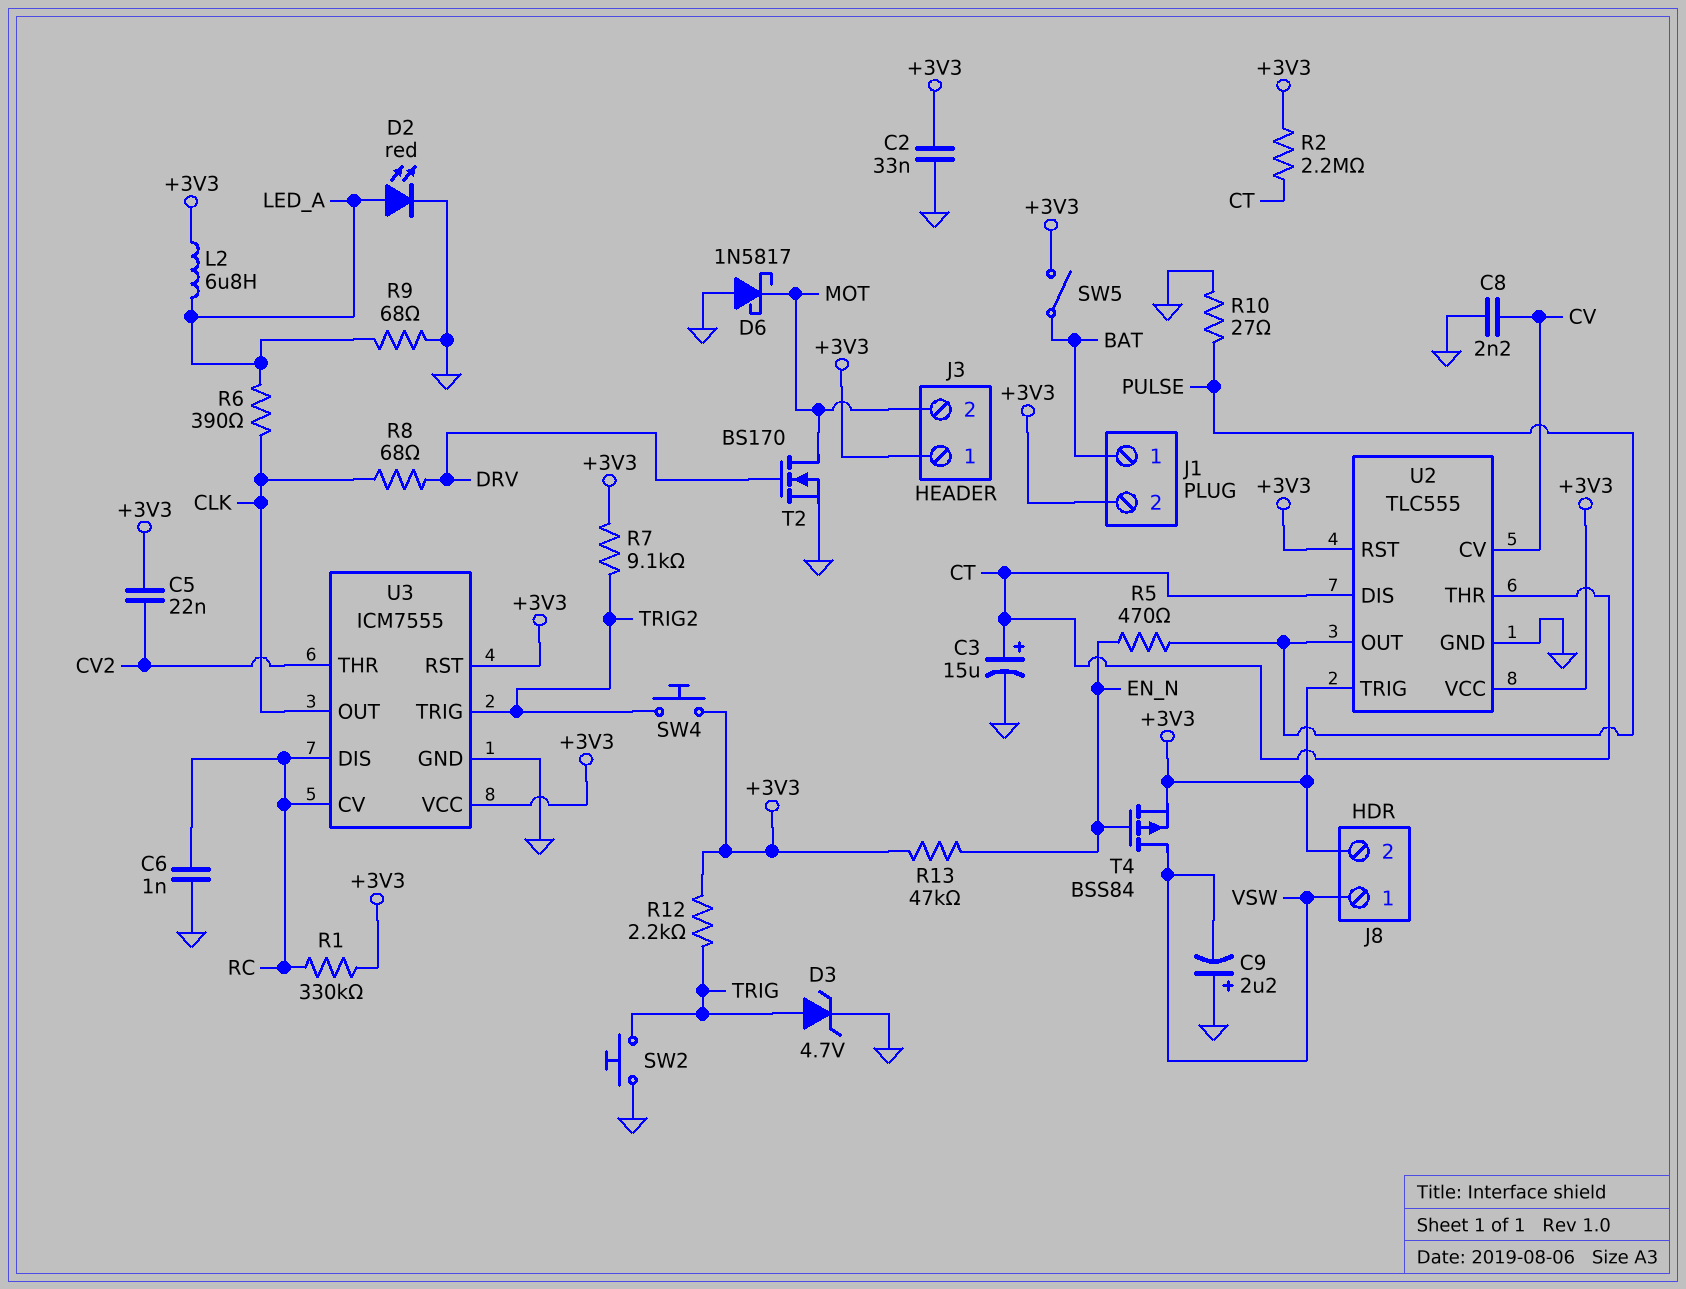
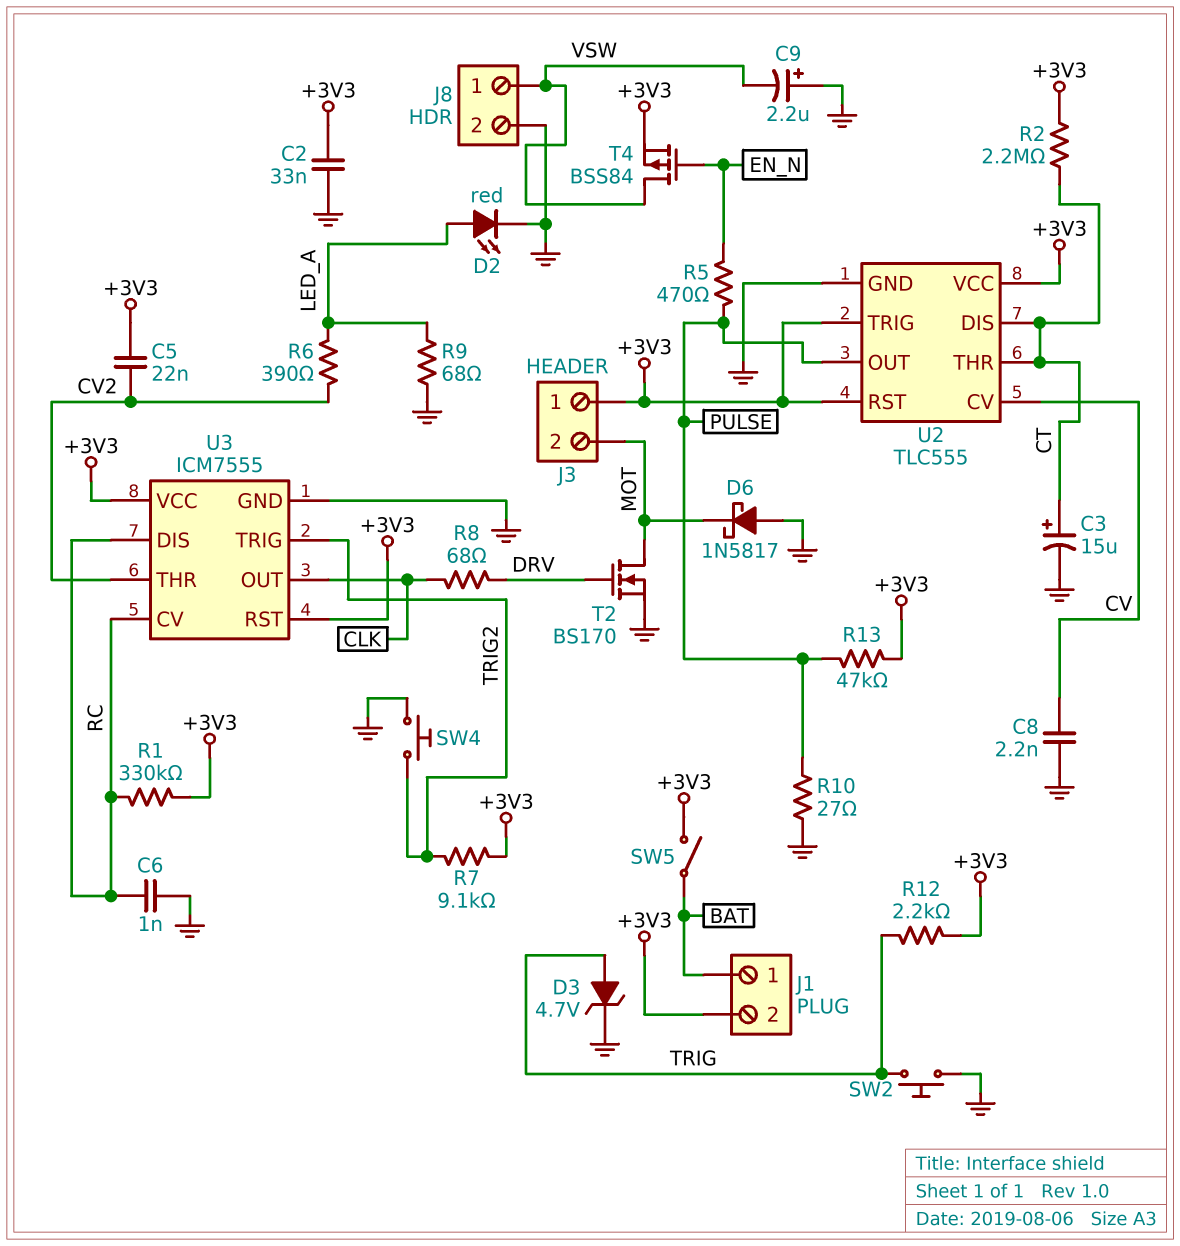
J8 pin 2: +3V3 -> GND
L2: 6.8uH (+3V3, LED_A) -> none
R6: 390 (CLK, LED_A) -> 390 (CV2, LED_A)
R13: 47k (+3V3, EN_N) -> 47k (+3V3, PULSE)
SW4: button (+3V3, TRIG2) -> button (GND, TRIG2)

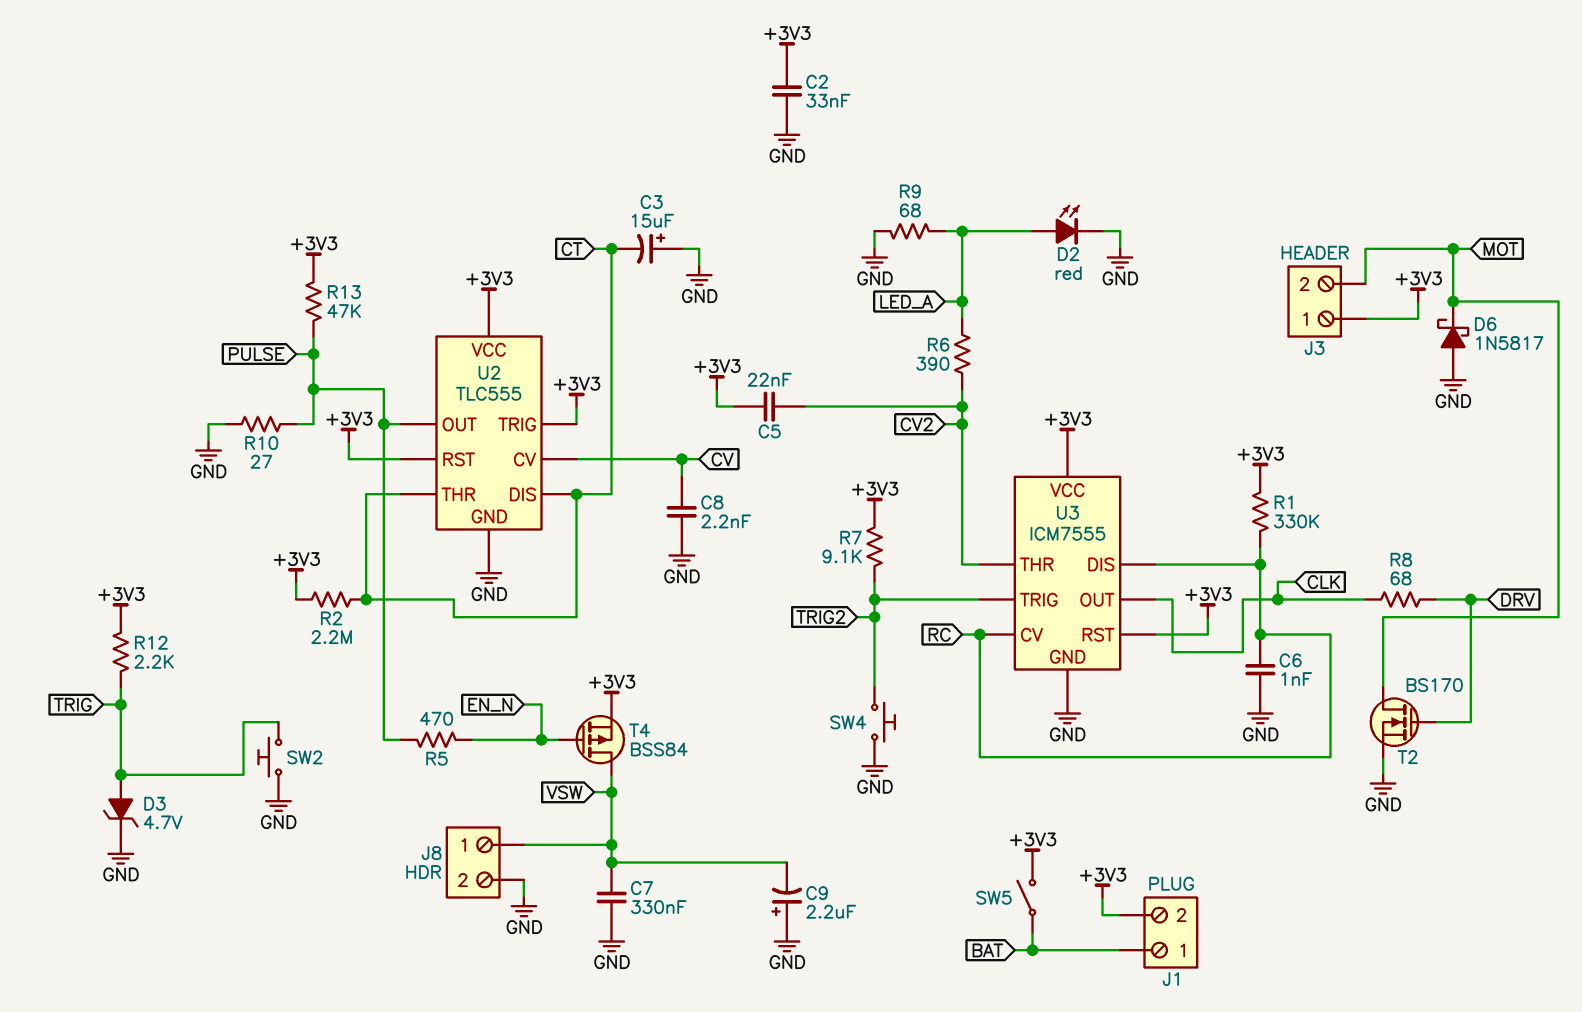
C3: 15uF (plus CT, minus GND) -> 15uF (plus GND, minus CT)
C7: none -> 330nF (GND, VSW)

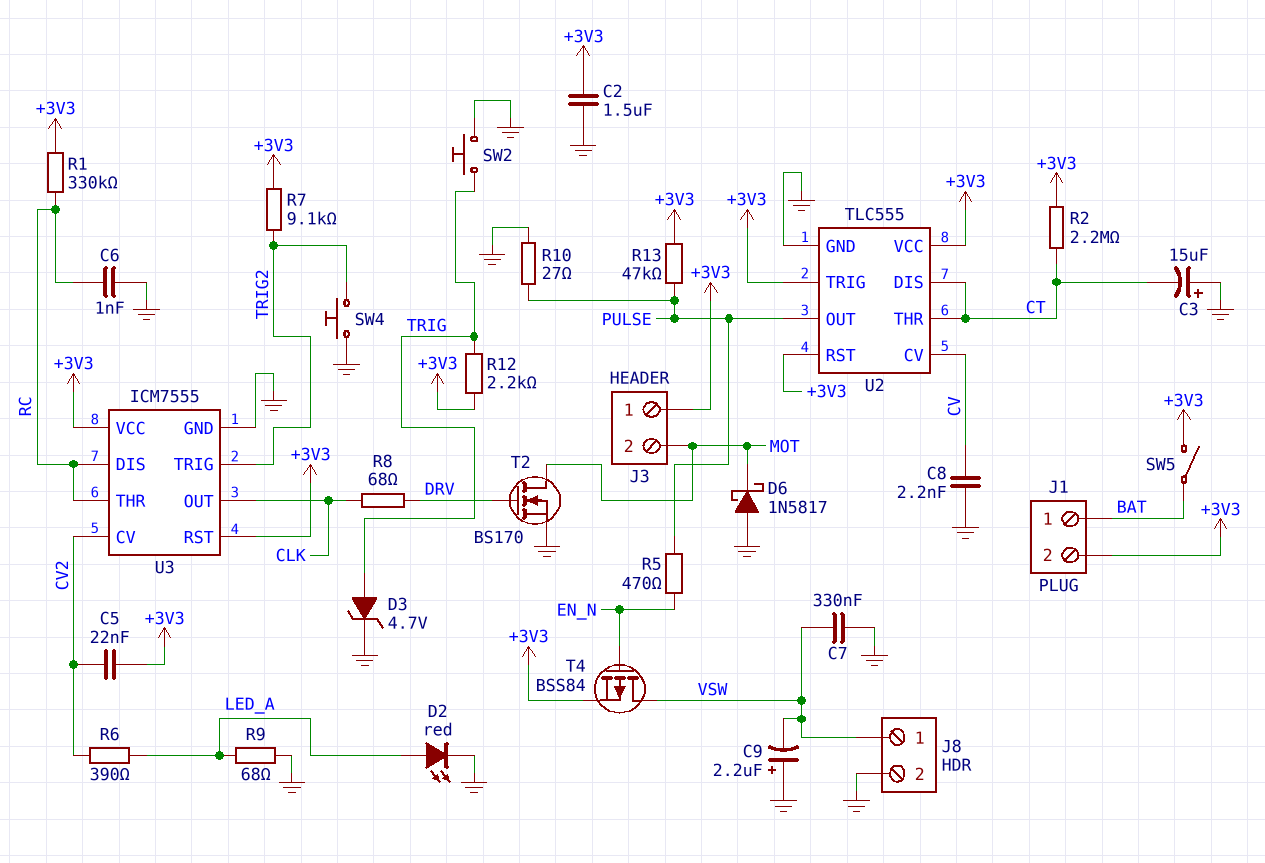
C2: 33nF (+3V3, GND) -> 1.5uF (+3V3, GND)
U3 pin CV: RC -> CV2
U3 pin THR: CV2 -> RC

